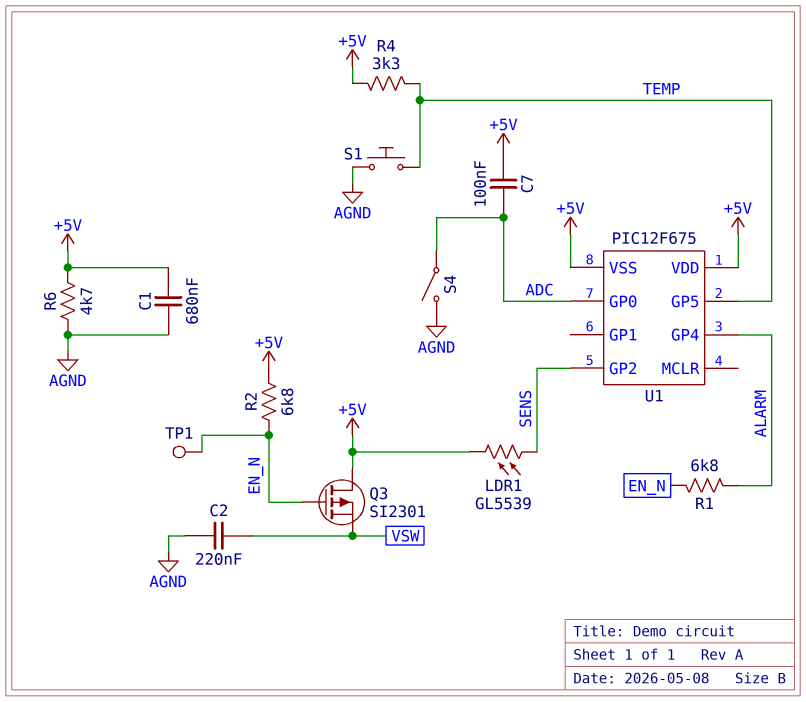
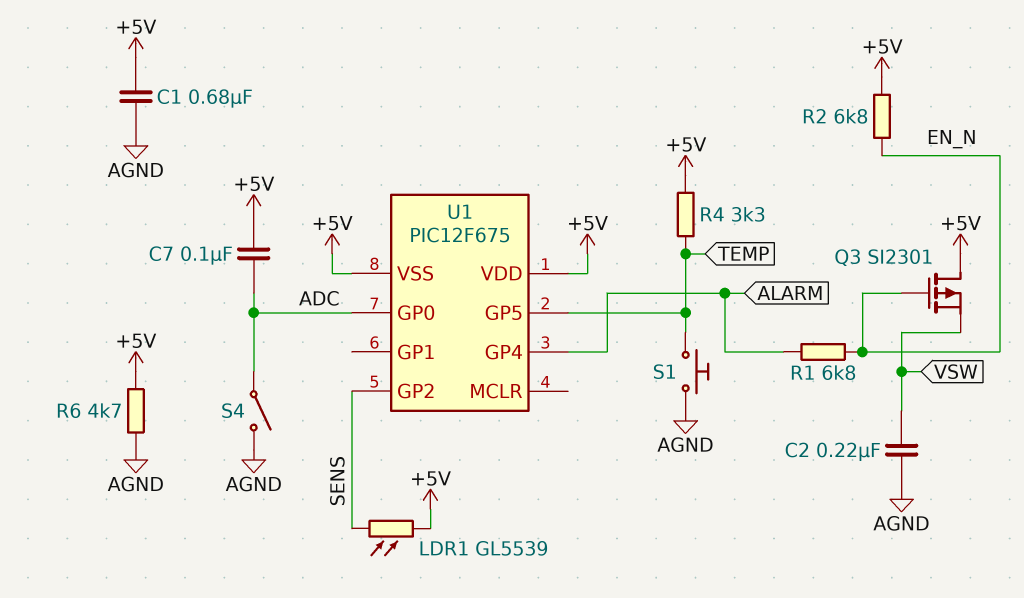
TP1: test point (EN_N) -> none

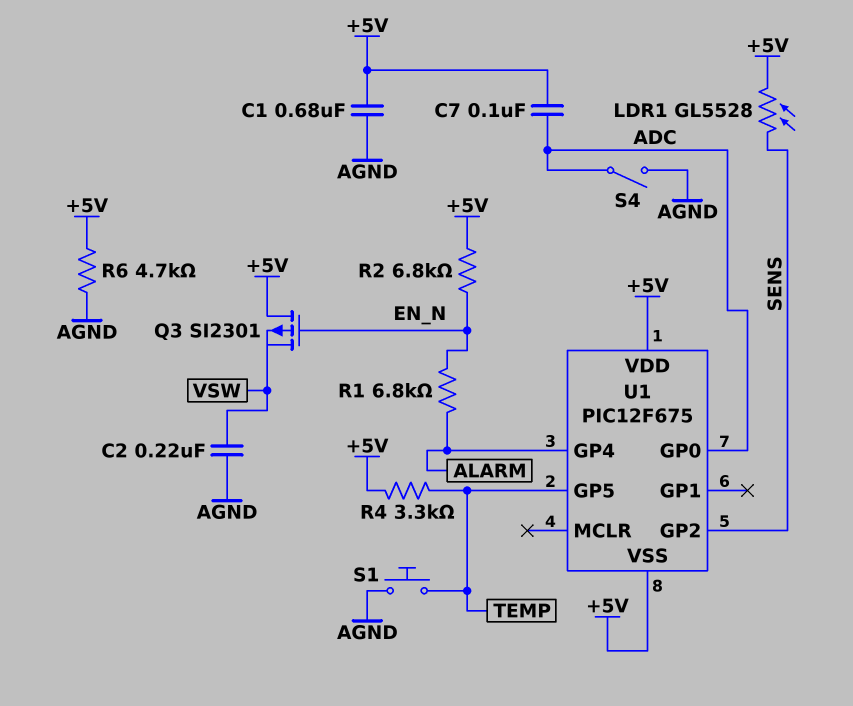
LDR1: GL5539 (+5V, SENS) -> GL5528 (+5V, SENS)

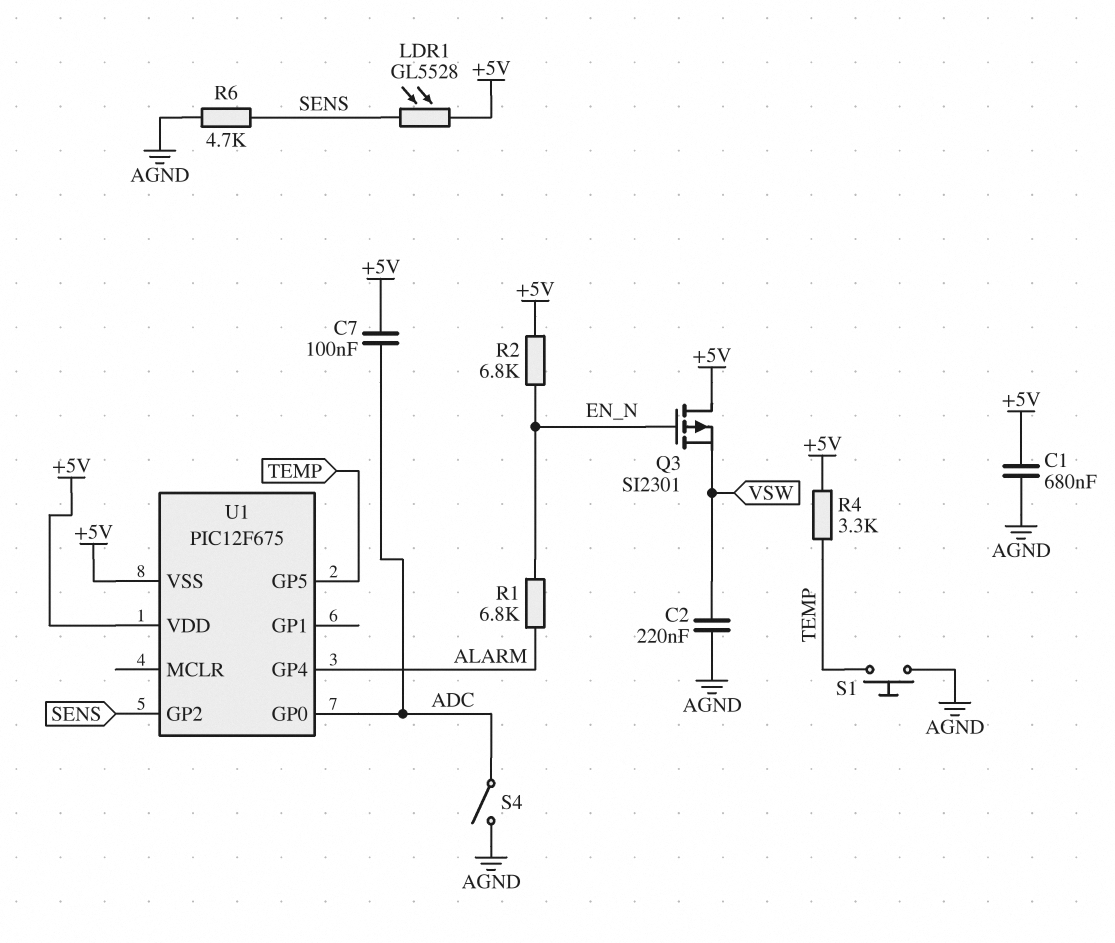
R6: 4.7k (+5V, AGND) -> 4.7k (AGND, SENS)

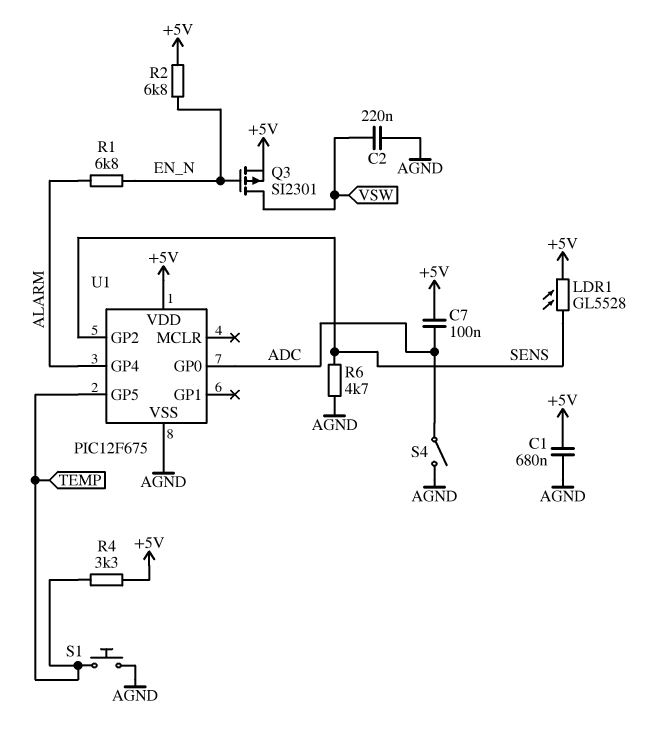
Q3: PMOS SI2301 (G EN_N, D +5V, S VSW) -> PMOS SI2301 (G EN_N, D VSW, S +5V)
U1 pin VSS: +5V -> AGND

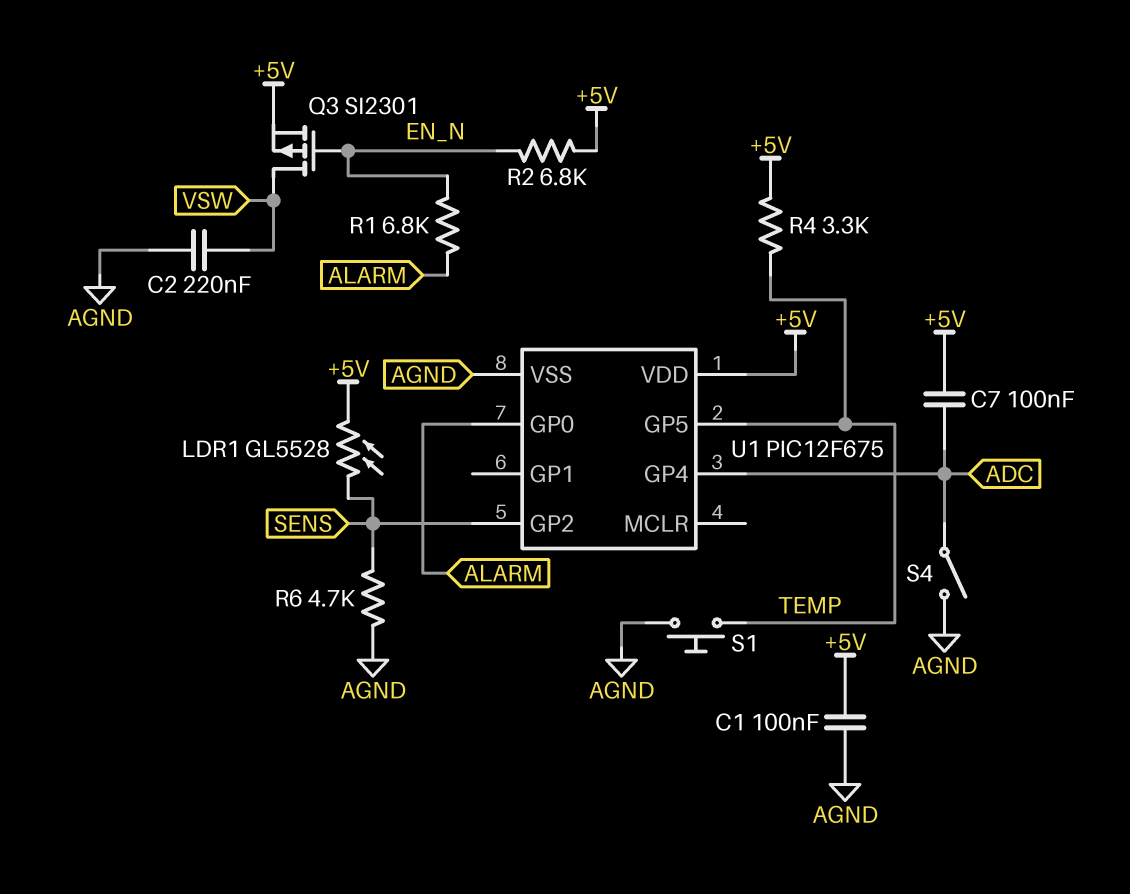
C1: 680nF (+5V, AGND) -> 100nF (+5V, AGND)
U1 pin GP0: ADC -> ALARM
U1 pin GP4: ALARM -> ADC

